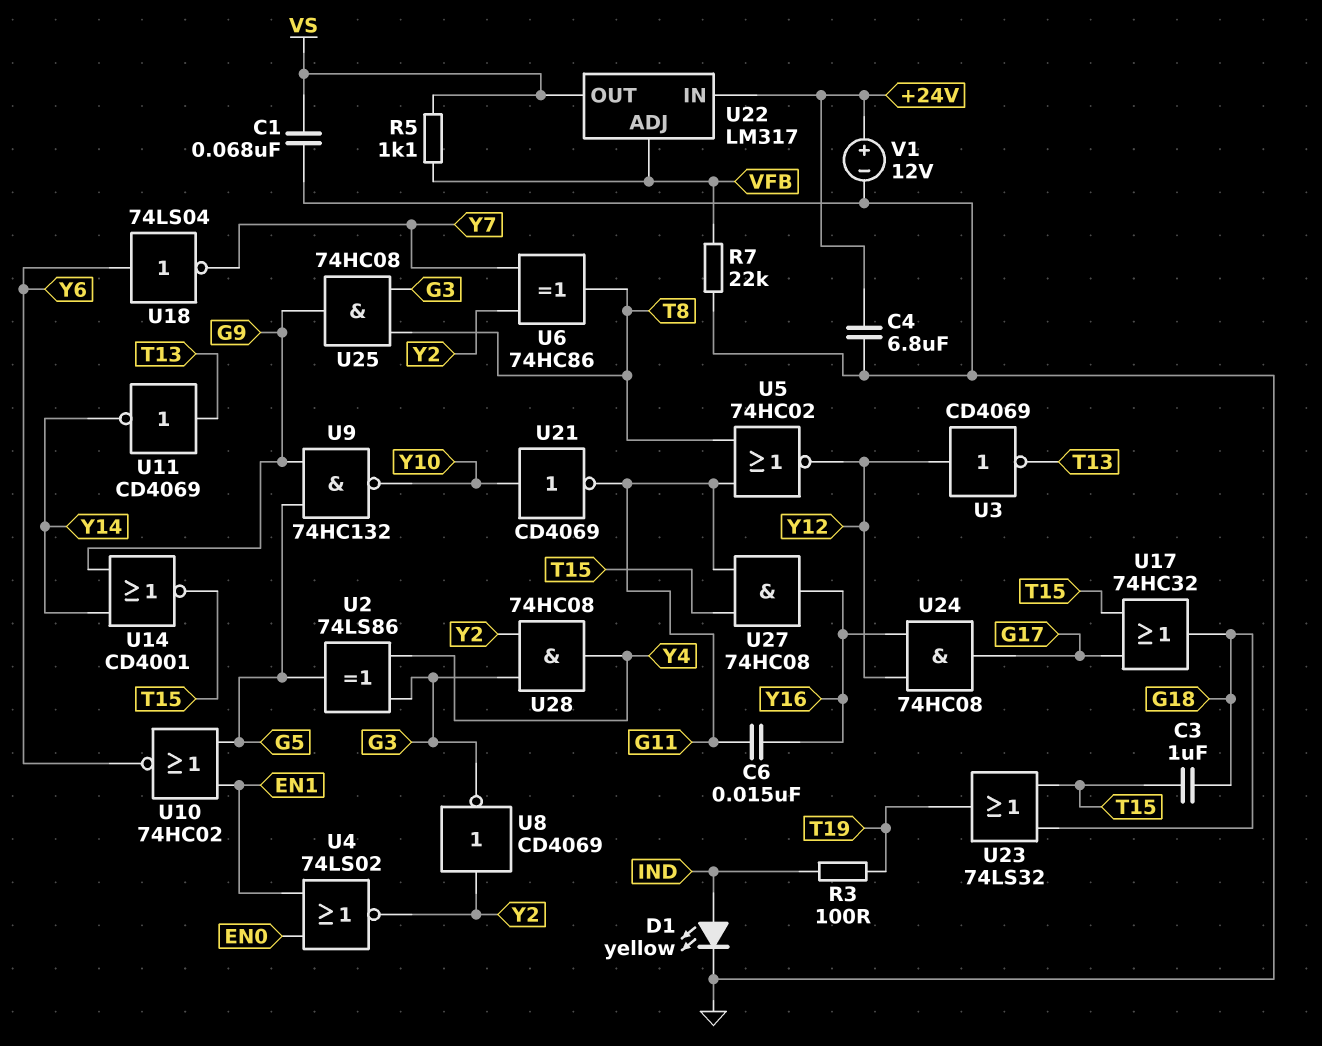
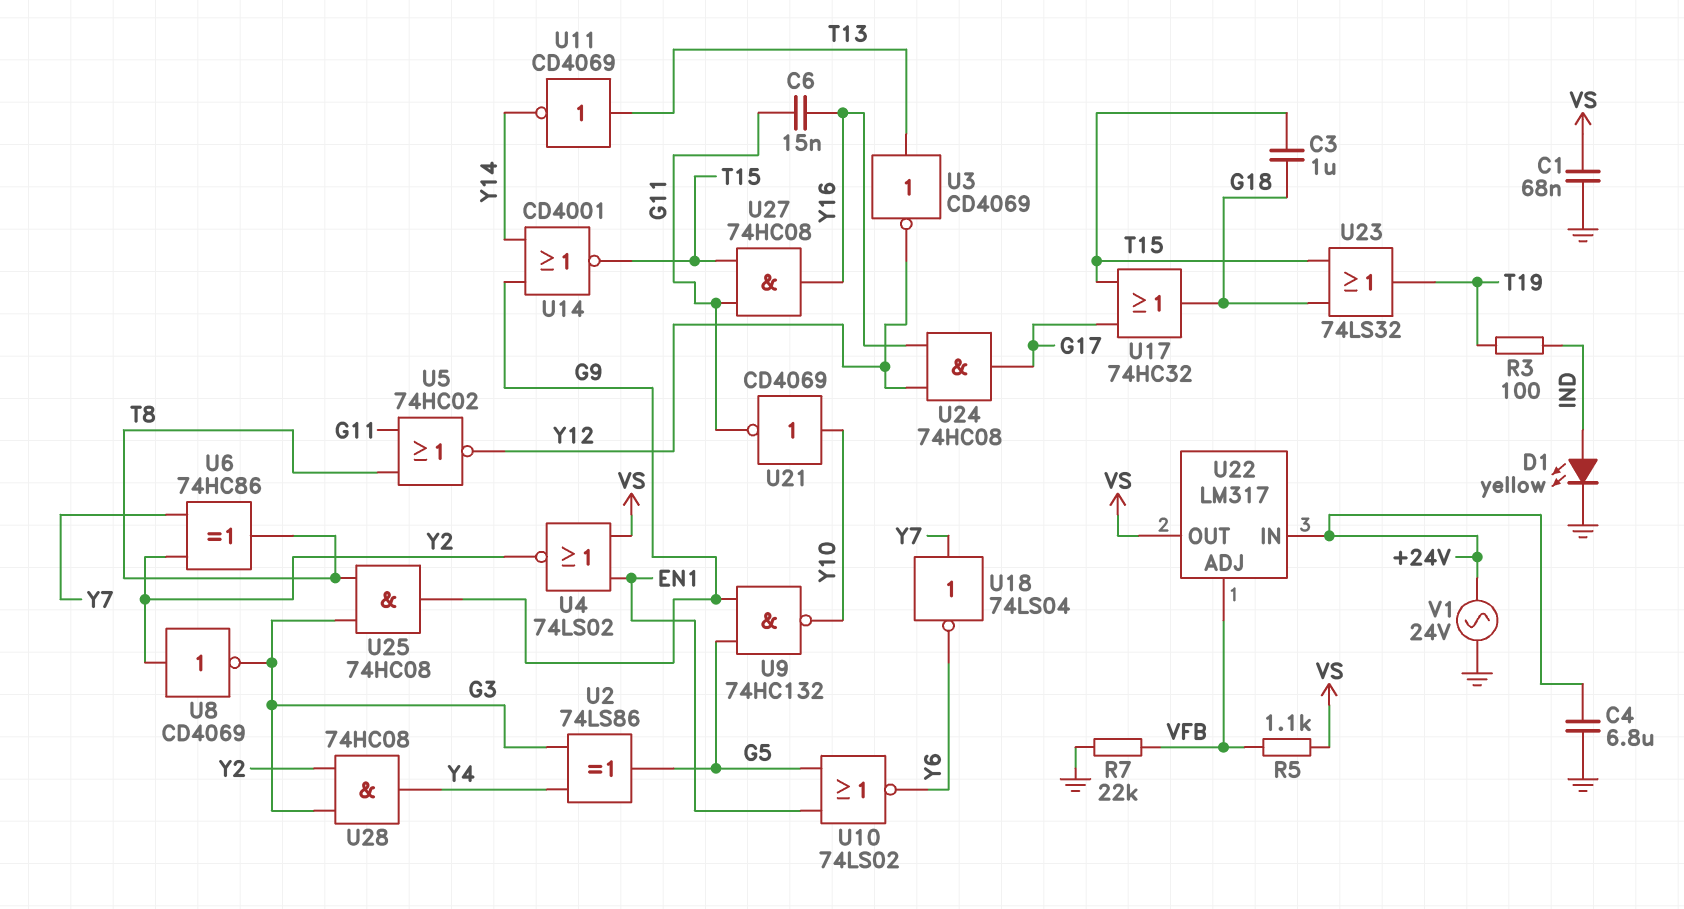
U3: NOT CD4069 (in Y12, out T13) -> NOT CD4069 (in T13, out Y12)
U4: NOR 74LS02 (in EN0, in EN1, out Y2) -> NOR 74LS02 (in EN1, in VS, out Y2)
U10: NOR 74HC02 (in EN1, in G5, out Y6) -> NOR 74LS02 (in EN1, in G5, out Y6)
U18: NOT 74LS04 (in Y6, out Y7) -> NOT 74LS04 (in Y7, out Y6)
V1: 12V (plus +24V, minus GND) -> AC 24V (+24V, GND)

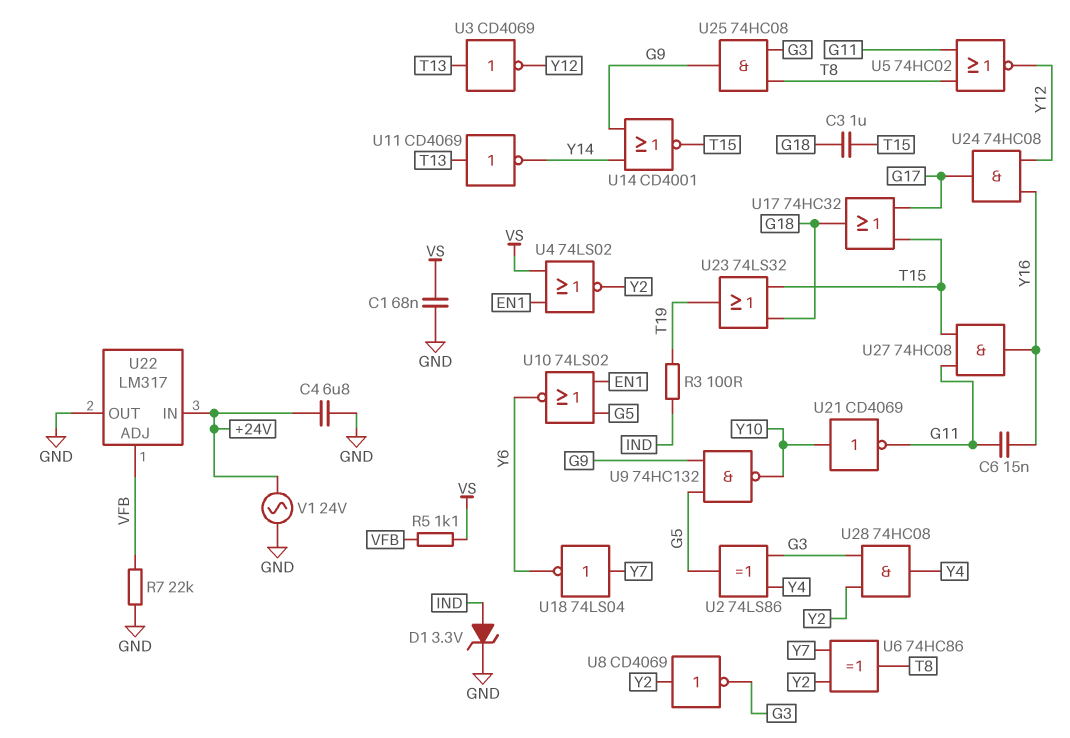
D1: LED yellow (A IND, K GND) -> zener 3.3V (A IND, K GND)
U22 pin OUT: VS -> GND

